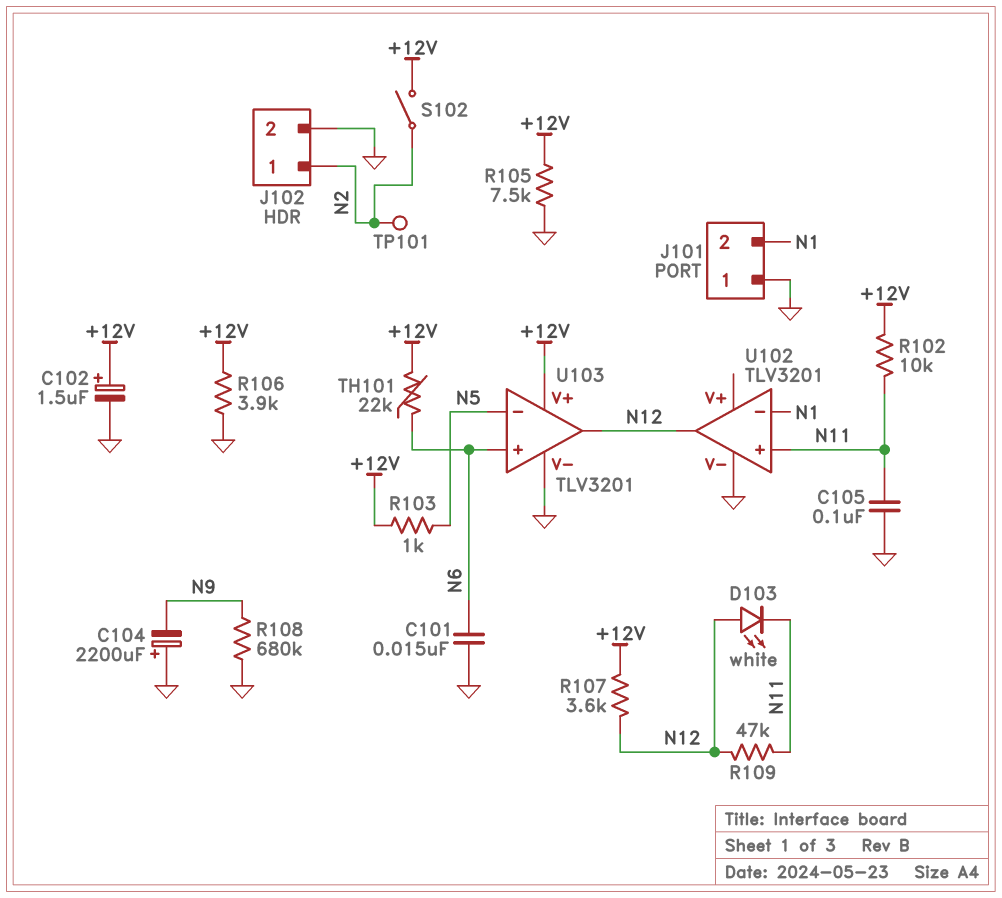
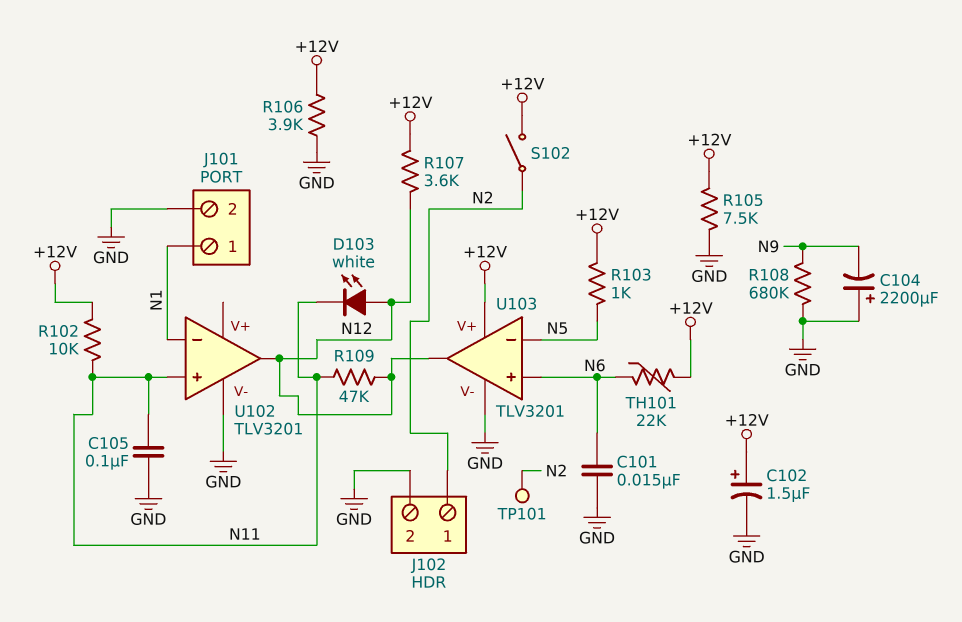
J101 pin 1: GND -> N1
J101 pin 2: N1 -> GND

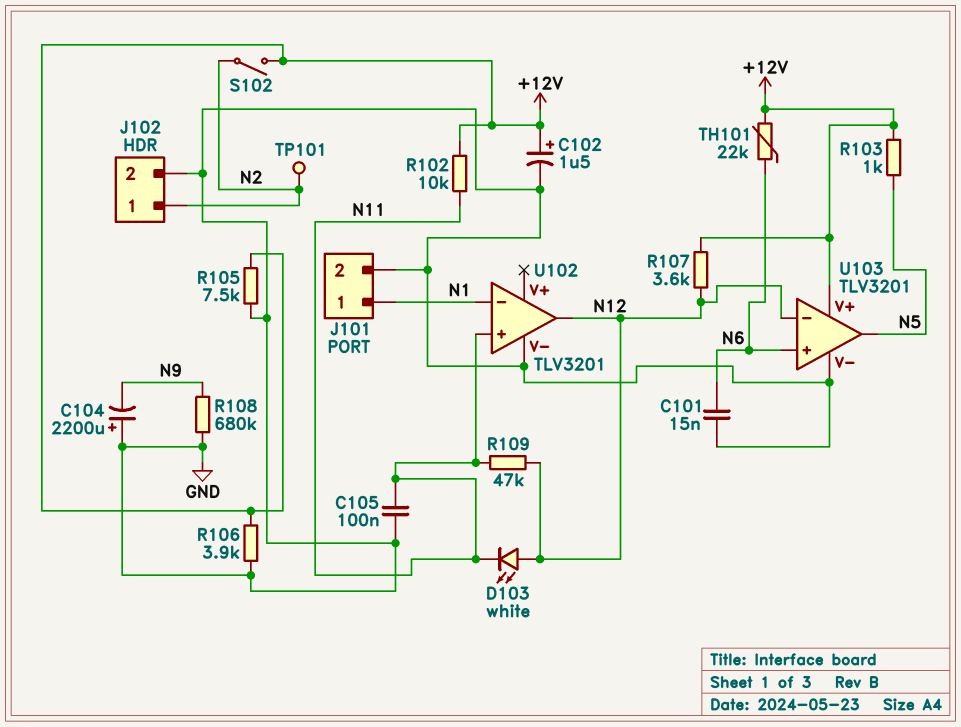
U103 pin in-: N5 -> N12
U103 pin out: N12 -> N5

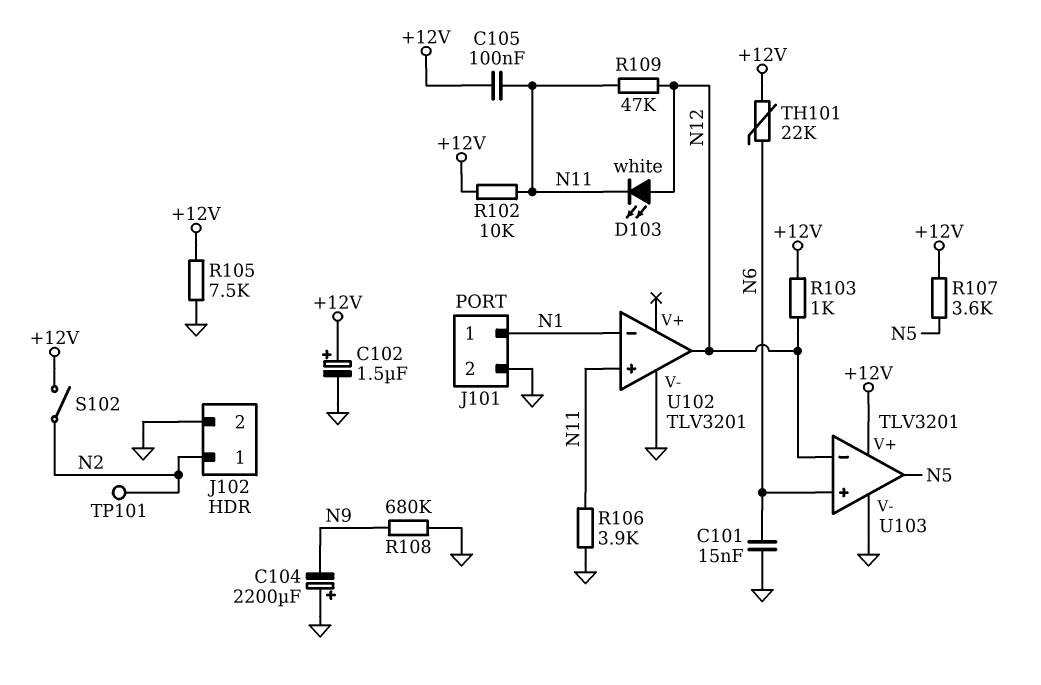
C105: 100nF (GND, N11) -> 100nF (+12V, N11)
R103: 1k (+12V, N5) -> 1k (+12V, N12)
R106: 3.9k (+12V, GND) -> 3.9k (GND, N11)
R107: 3.6k (+12V, N12) -> 3.6k (+12V, N5)

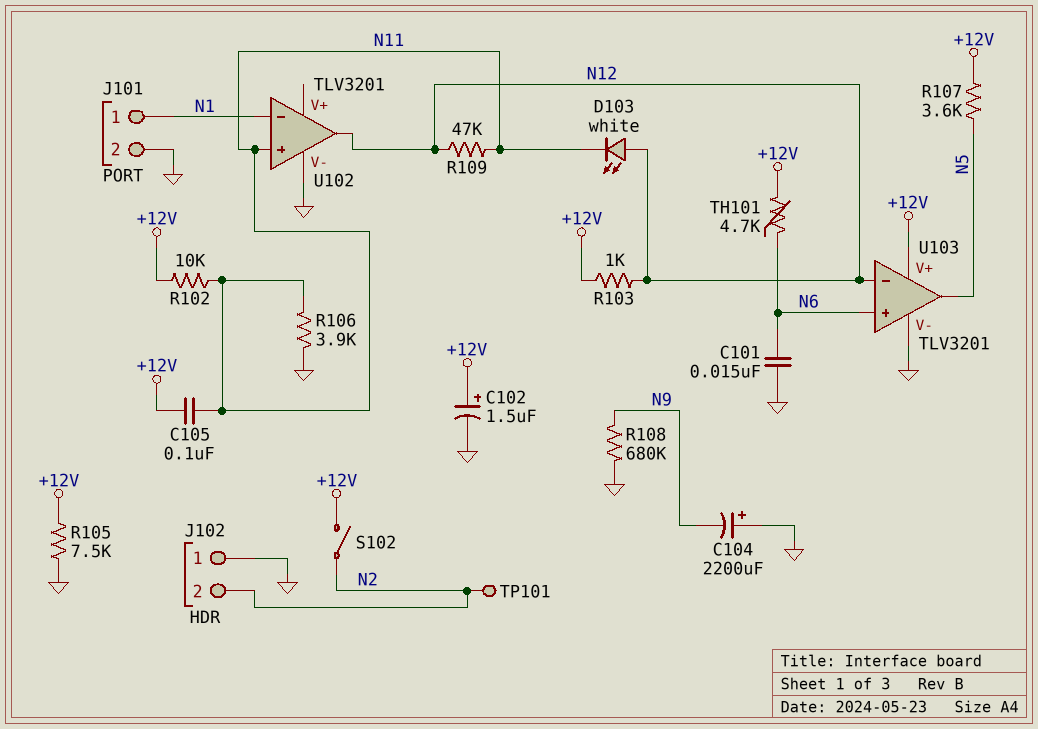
J102 pin 1: N2 -> GND
J102 pin 2: GND -> N2
TH101: 22k (+12V, N6) -> 4.7k (+12V, N6)

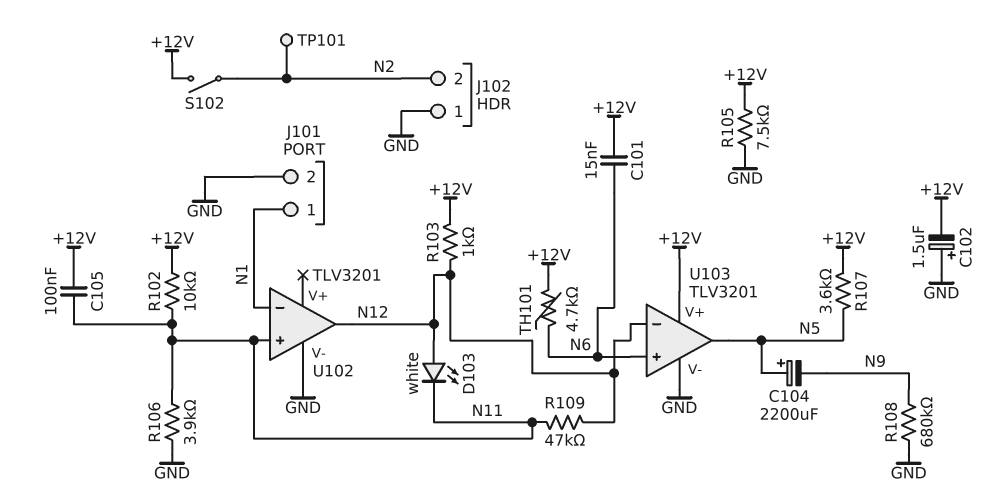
C101: 15nF (GND, N6) -> 15nF (+12V, N6)
C102: 1.5uF (plus +12V, minus GND) -> 1.5uF (plus GND, minus +12V)
C104: 2200uF (plus GND, minus N9) -> 2200uF (plus N5, minus N9)

